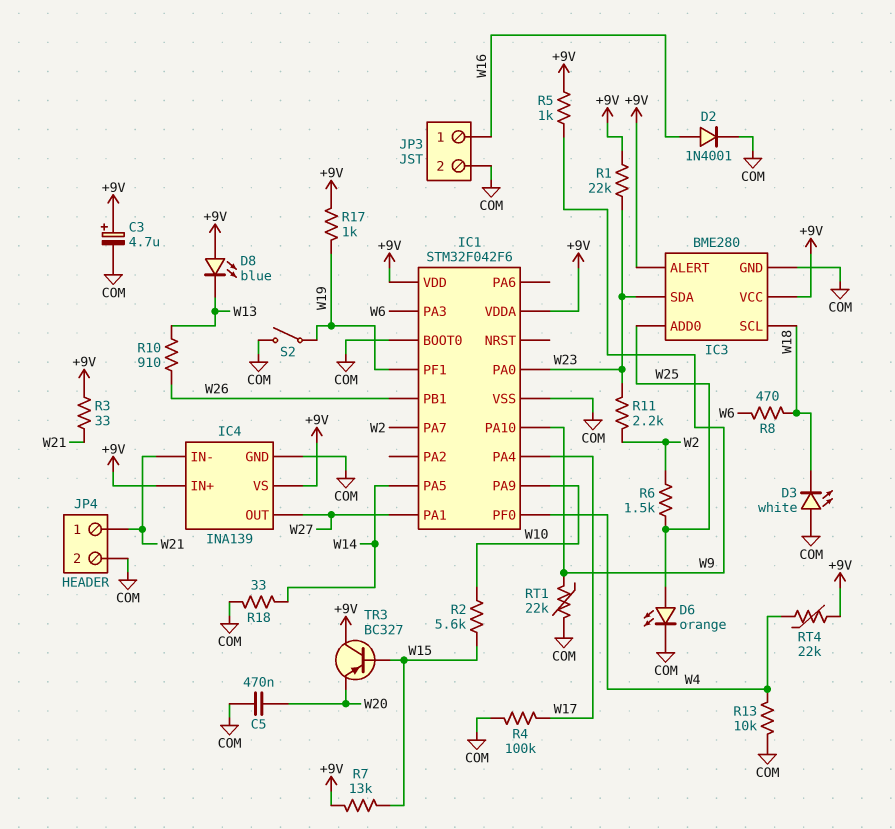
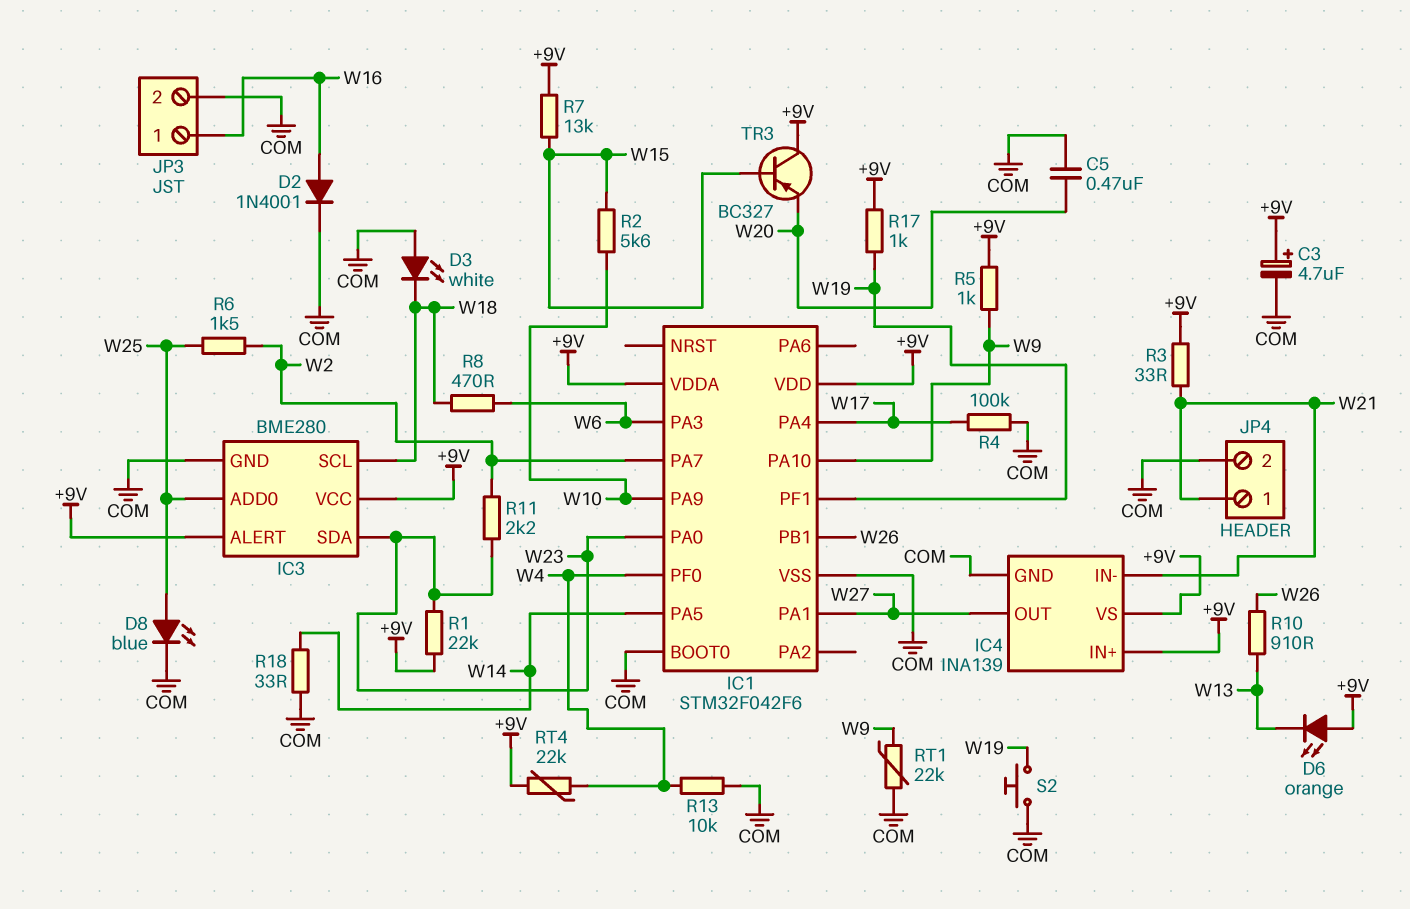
D6: LED orange (A W25, K COM) -> LED orange (A +9V, K W13)
D8: LED blue (A +9V, K W13) -> LED blue (A W25, K COM)
S2: switch (COM, W19) -> button (COM, W19)

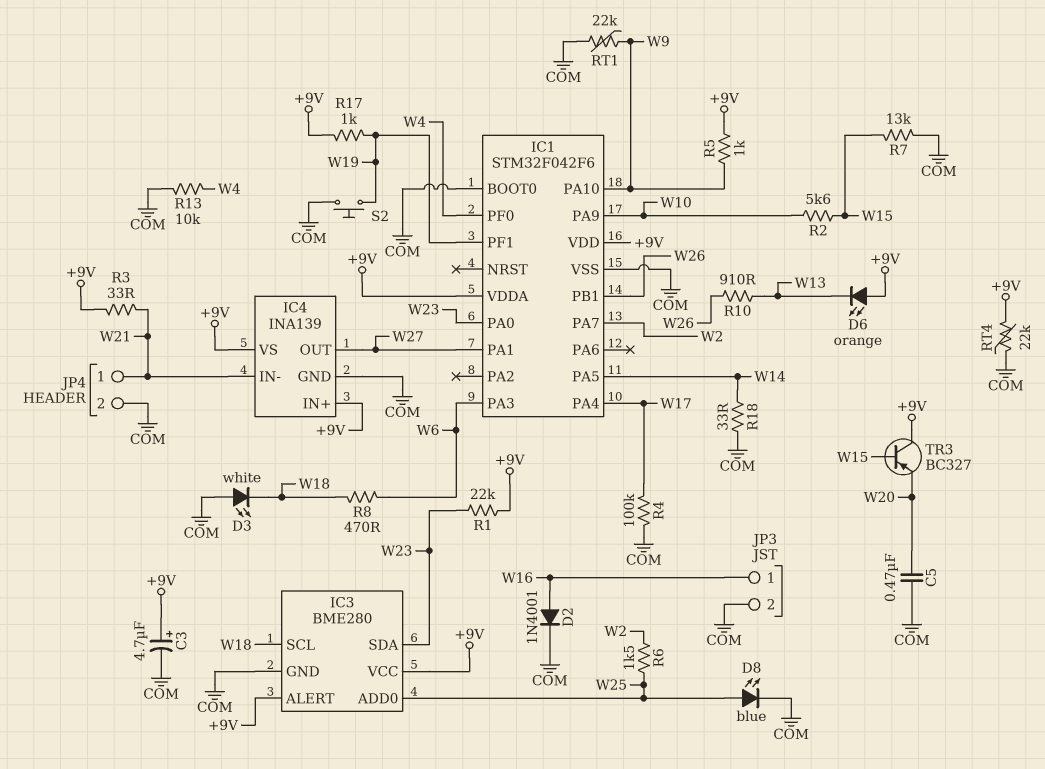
R7: 13k (+9V, W15) -> 13k (COM, W15)
R11: 2.2k (W2, W23) -> none
RT4: 22k (+9V, W4) -> 22k (+9V, COM)

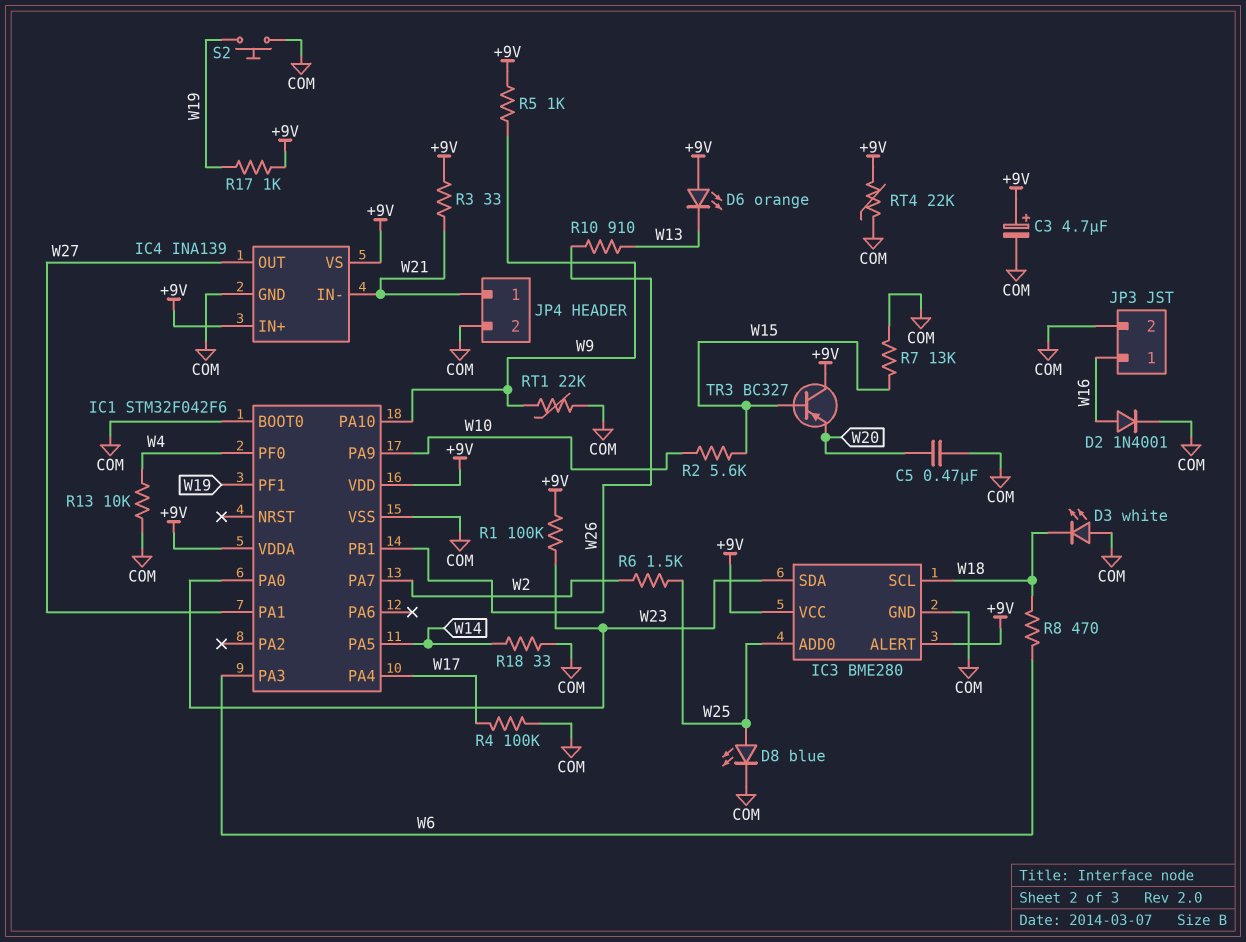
R1: 22k (+9V, W23) -> 100k (+9V, W23)

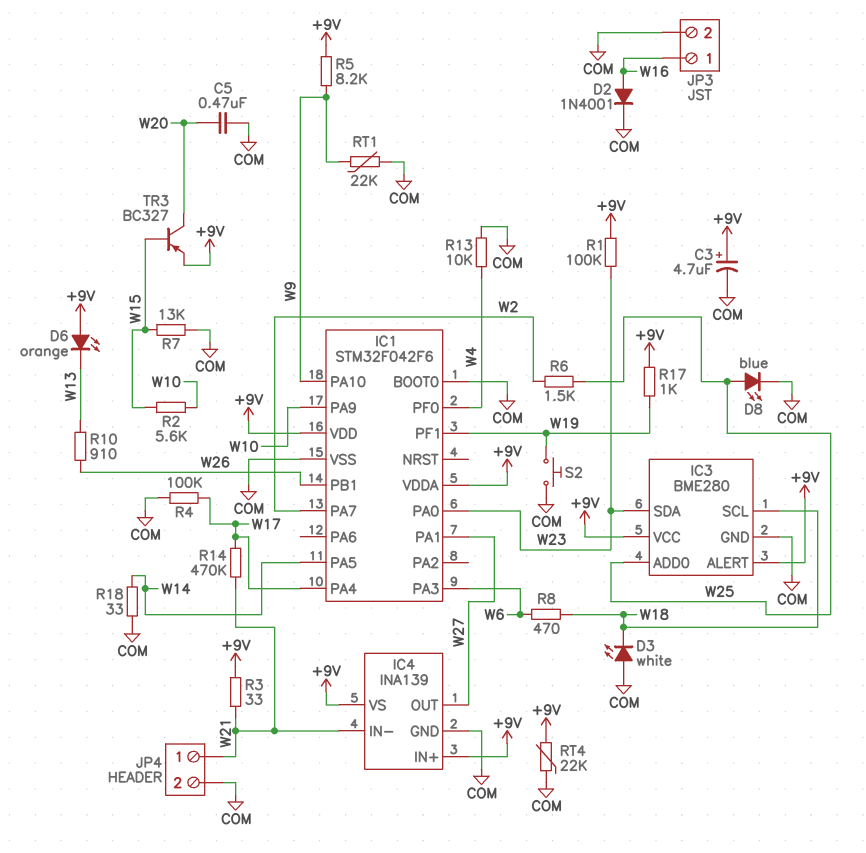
R5: 1k (+9V, W9) -> 8.2k (+9V, W9)
R14: none -> 470k (W17, W21)
TR3: PNP BC327 (B W15, C +9V, E W20) -> PNP BC327 (B W15, C W20, E +9V)

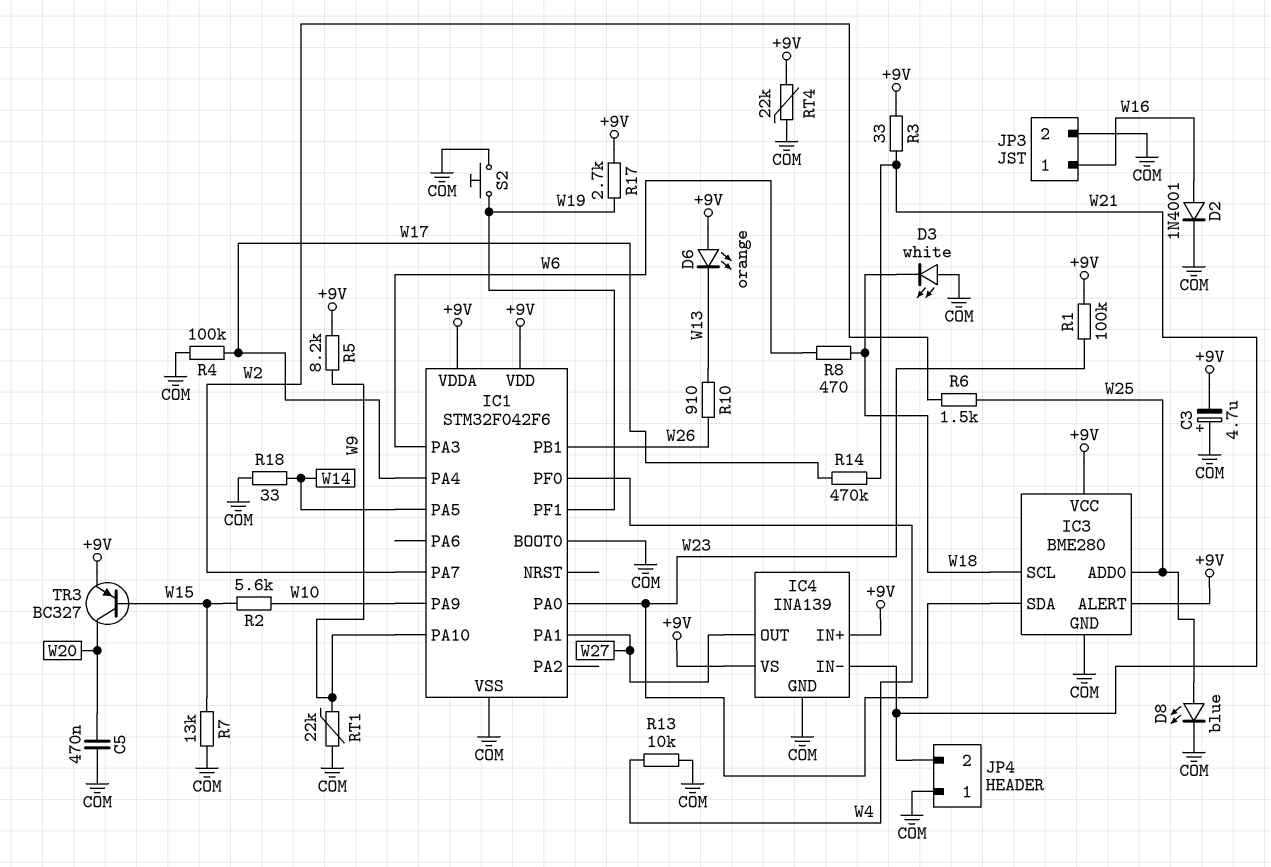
C3: 4.7uF (plus +9V, minus COM) -> 4.7uF (plus COM, minus +9V)
JP4 pin 1: W21 -> COM
JP4 pin 2: COM -> W21
R17: 1k (+9V, W19) -> 2.7k (+9V, W19)

